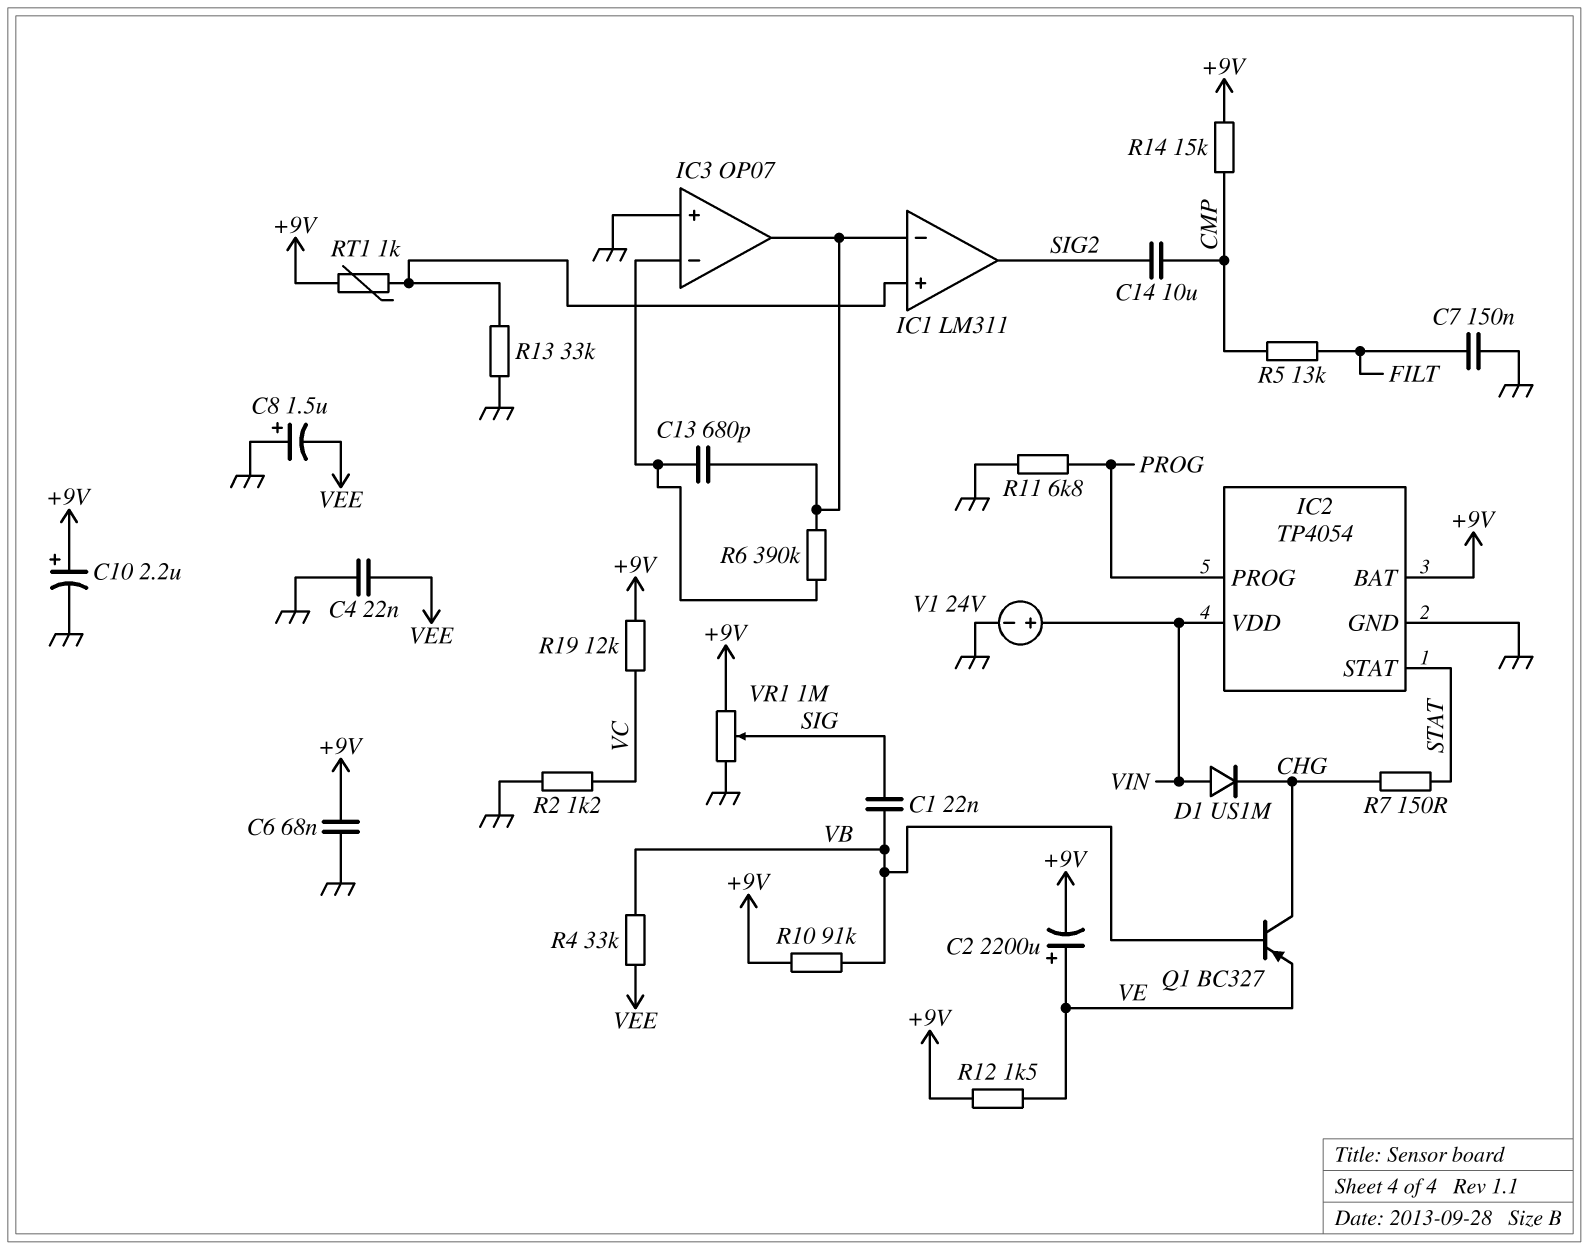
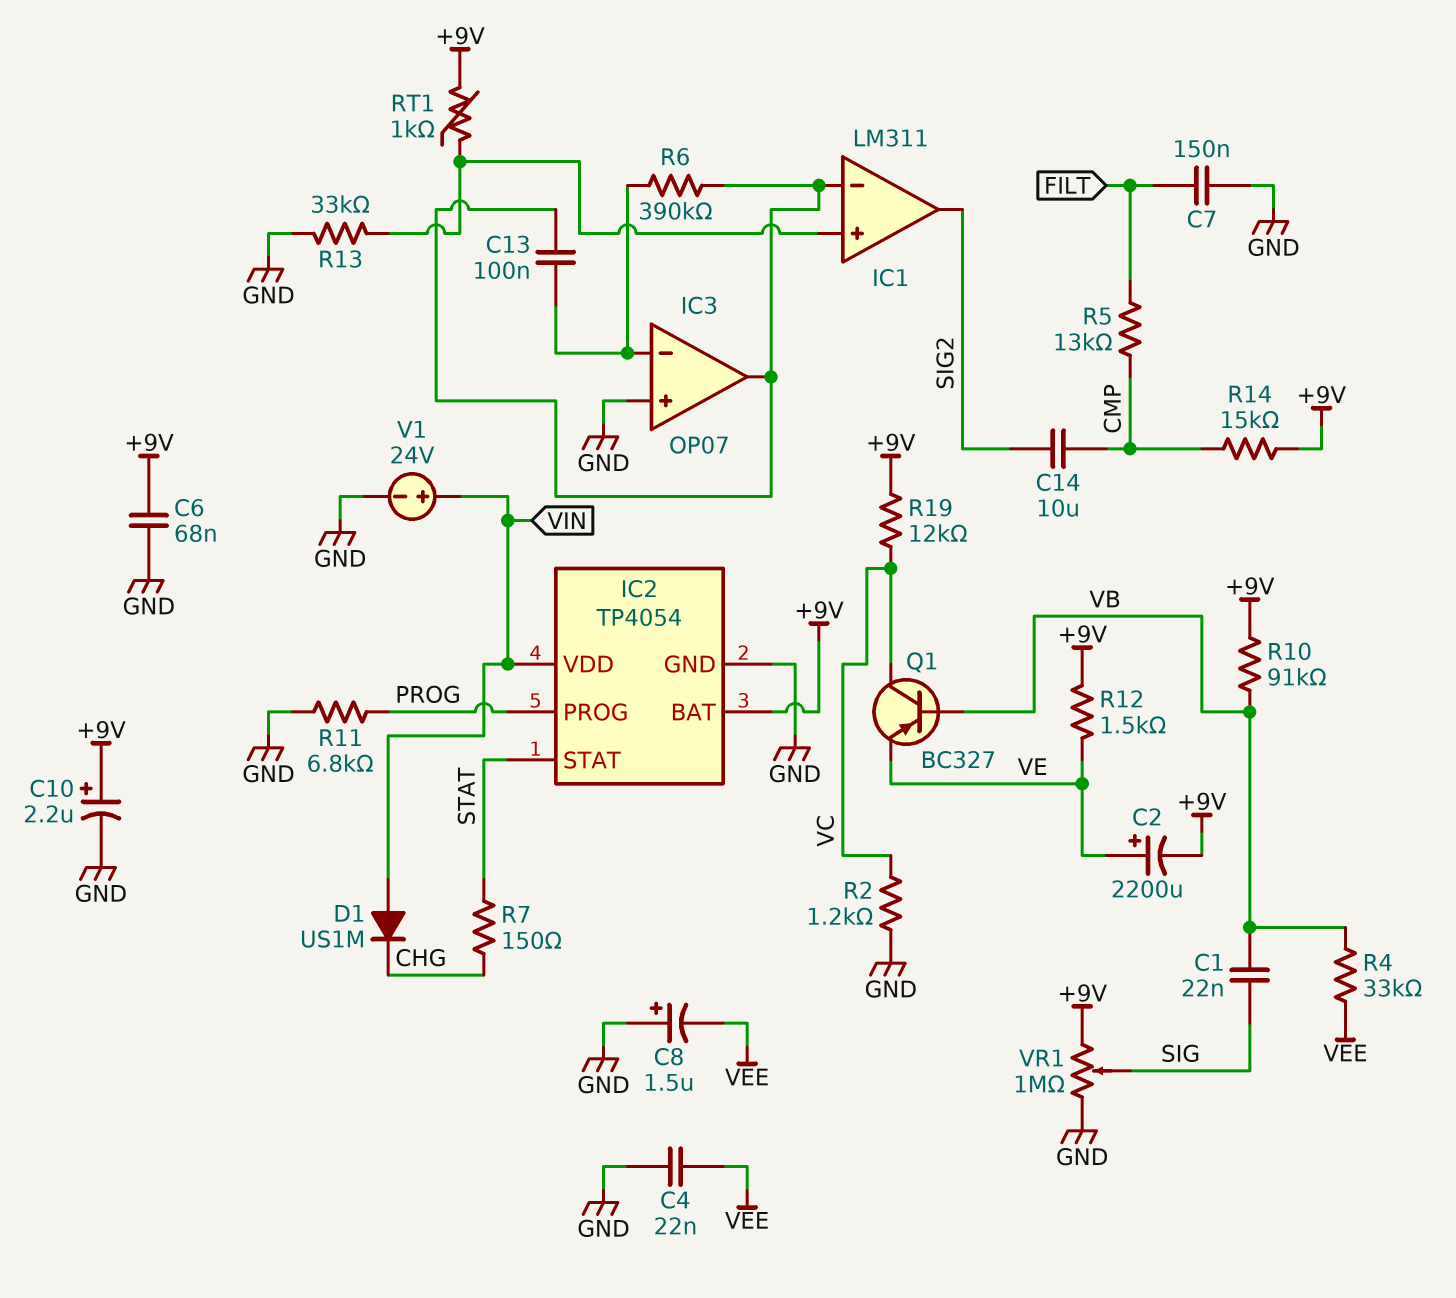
C13: 680pF (IC1/in-, IC3/in-) -> 100nF (IC1/in-, IC3/in-)
Q1: PNP BC327 (B VB, C CHG, E VE) -> PNP BC327 (B VB, C VC, E VE)

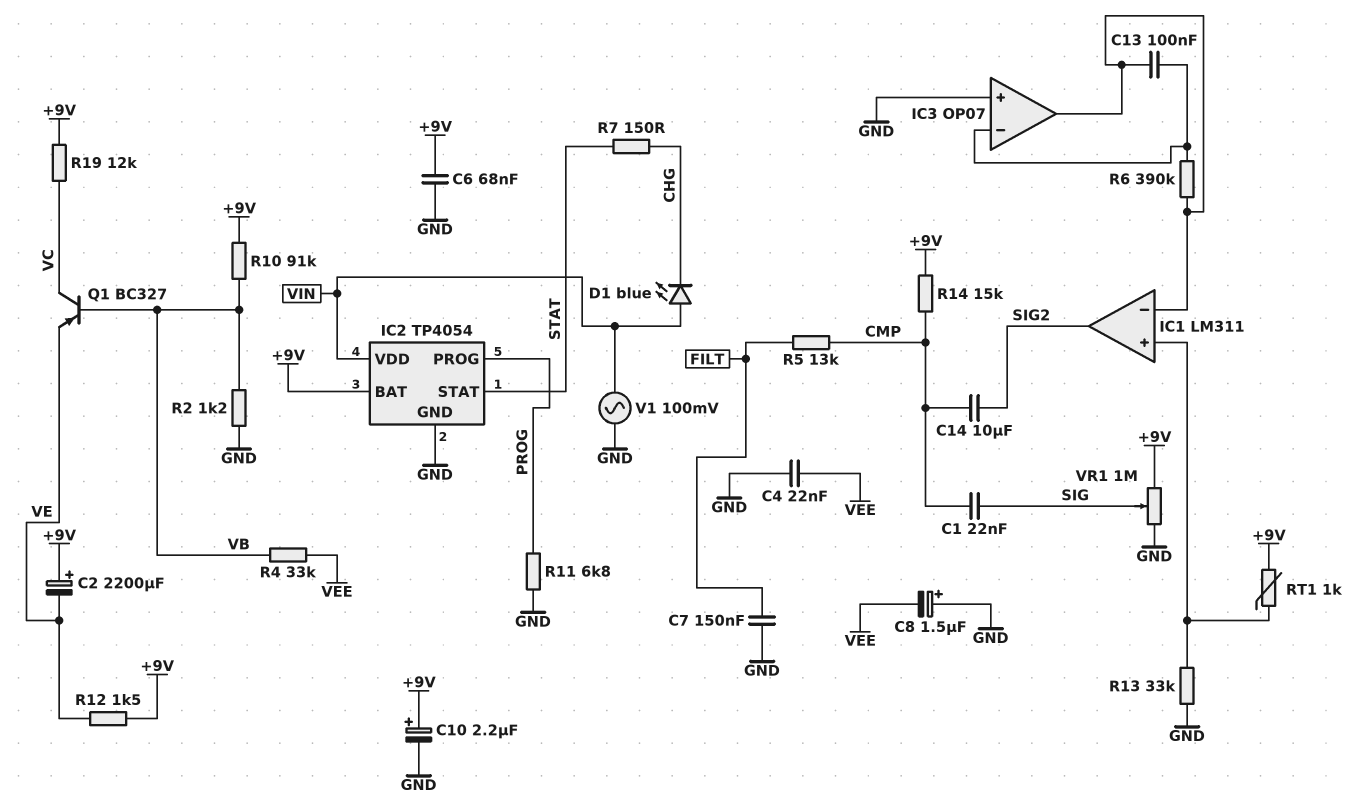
C1: 22nF (SIG, VB) -> 22nF (CMP, SIG)
C2: 2200uF (plus VE, minus +9V) -> 2200uF (plus +9V, minus VE)
D1: diode US1M (A VIN, K CHG) -> LED blue (A VIN, K CHG)
R2: 1.2k (GND, VC) -> 1.2k (GND, VB)
V1: 24V (plus VIN, minus GND) -> AC 100mV (GND, VIN)

